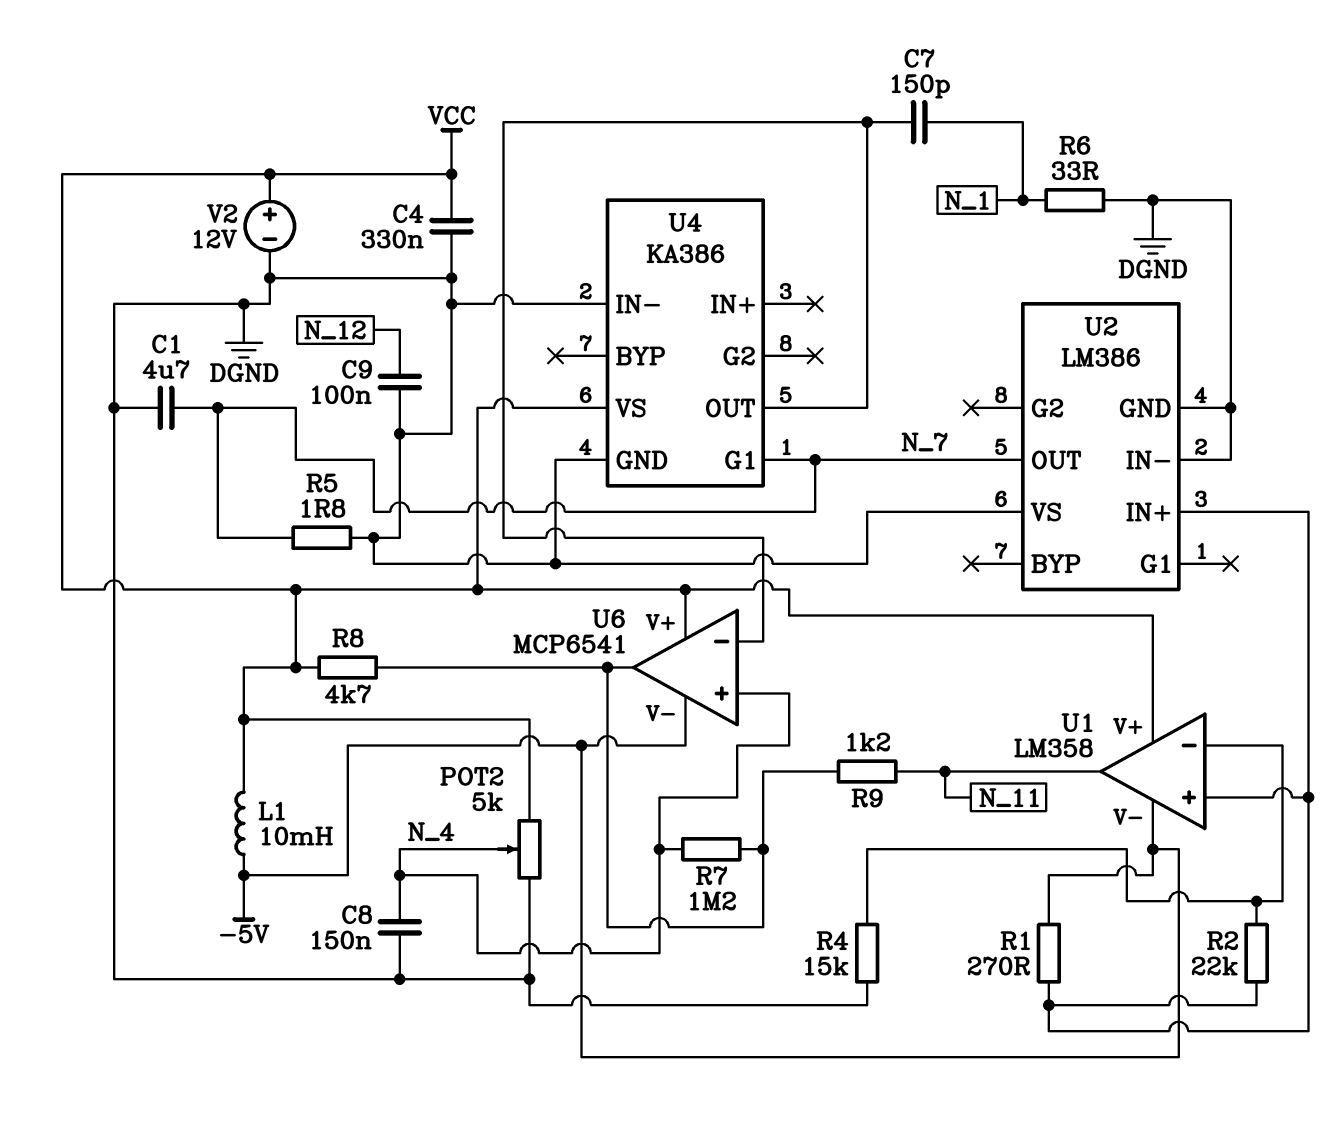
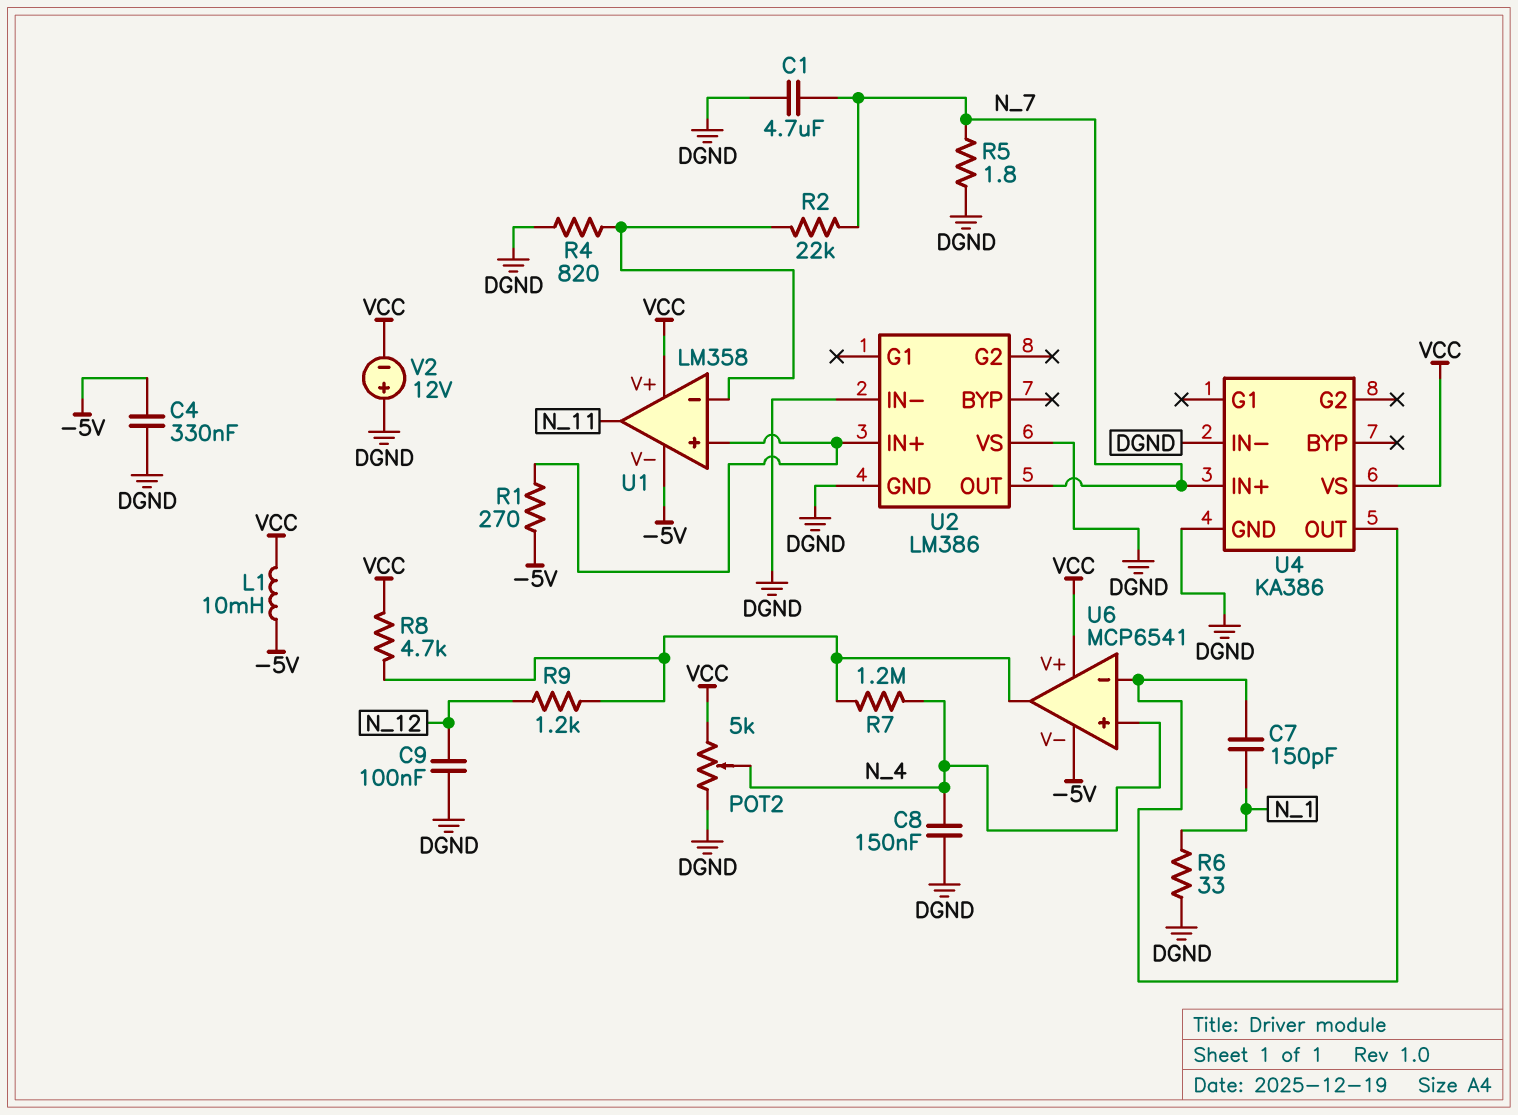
C4: 330nF (DGND, VCC) -> 330nF (-5V, DGND)
R2: 22k (U1/in+, U1/in-) -> 22k (N_7, U1/in-)
R4: 15k (DGND, U1/in-) -> 820 (DGND, U1/in-)
R9: 1.2k (N_11, U6/out) -> 1.2k (N_12, U6/out)
U4 pin G1: N_7 -> none
U4 pin IN+: none -> N_7
V2: 12V (plus VCC, minus DGND) -> 12V (plus DGND, minus VCC)

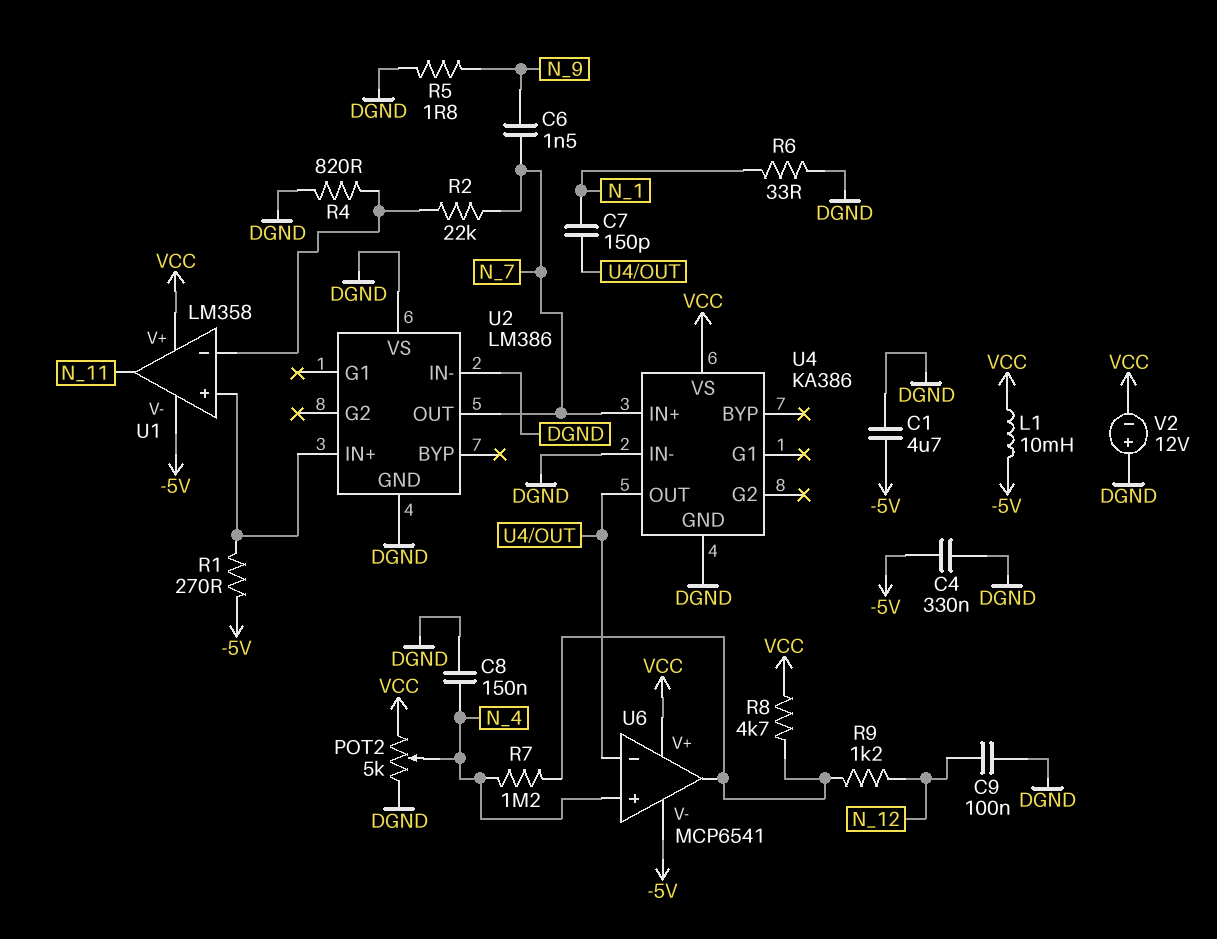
C1: 4.7uF (DGND, N_7) -> 4.7uF (-5V, DGND)
C6: none -> 1.5nF (N_7, N_9)
R5: 1.8 (DGND, N_7) -> 1.8 (DGND, N_9)

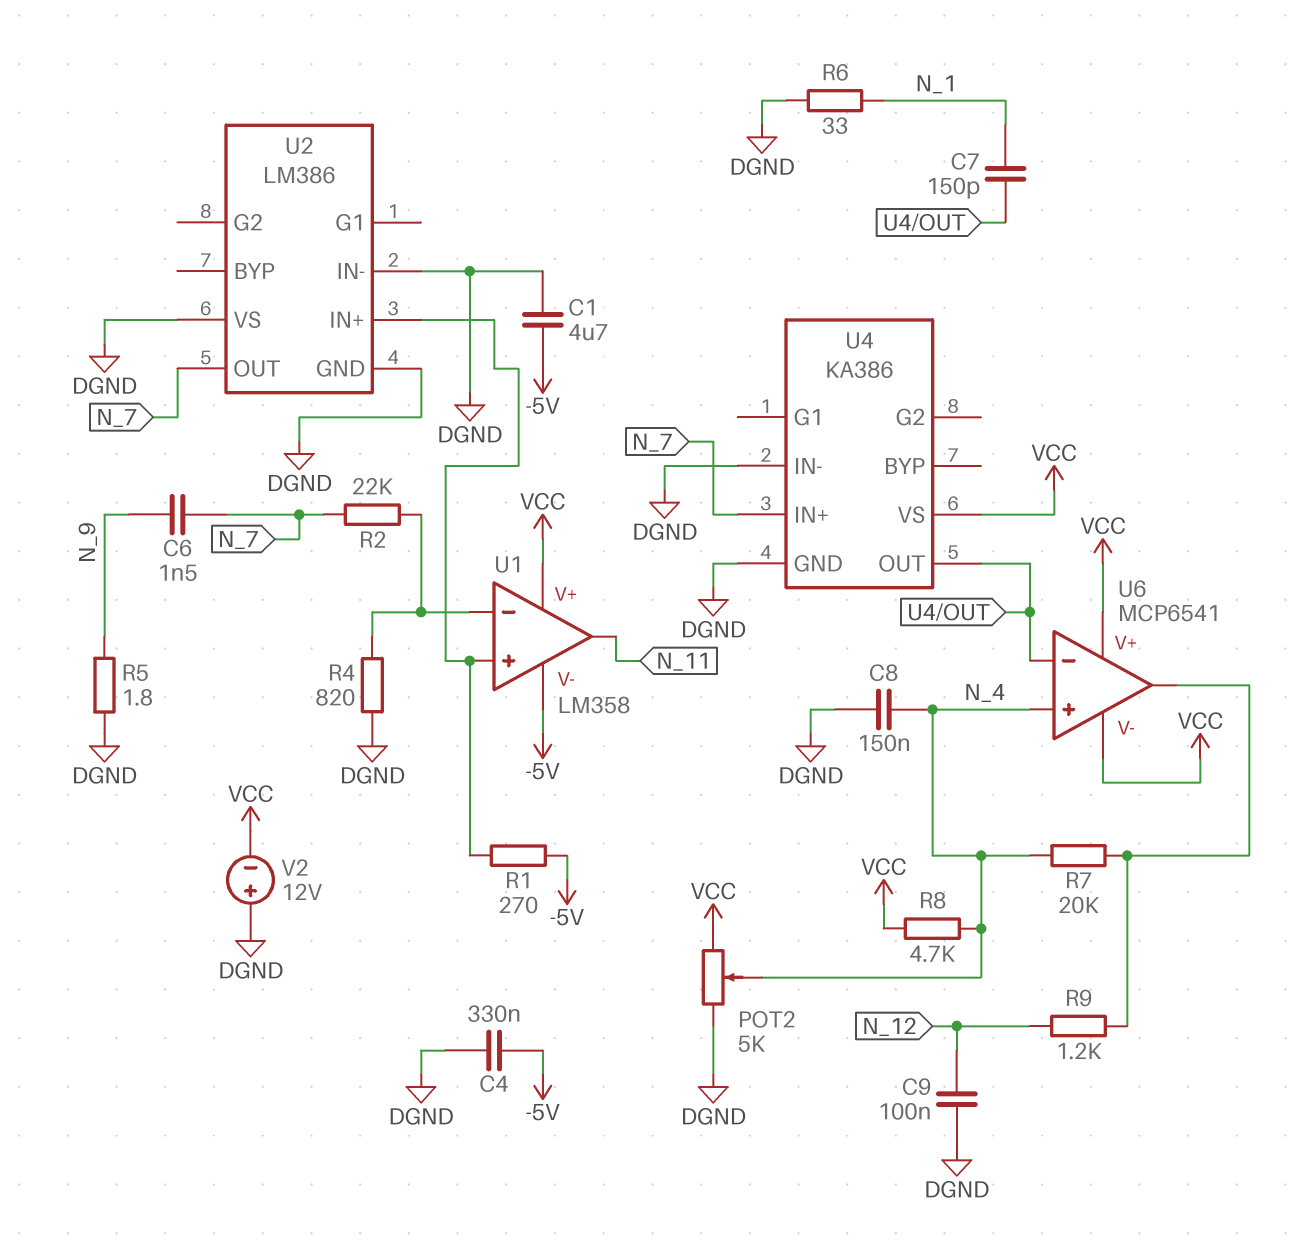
L1: 10mH (-5V, VCC) -> none
R7: 1.2M (N_4, U6/out) -> 20k (N_4, U6/out)
R8: 4.7k (U6/out, VCC) -> 4.7k (N_4, VCC)
U6 pin V-: -5V -> VCC

